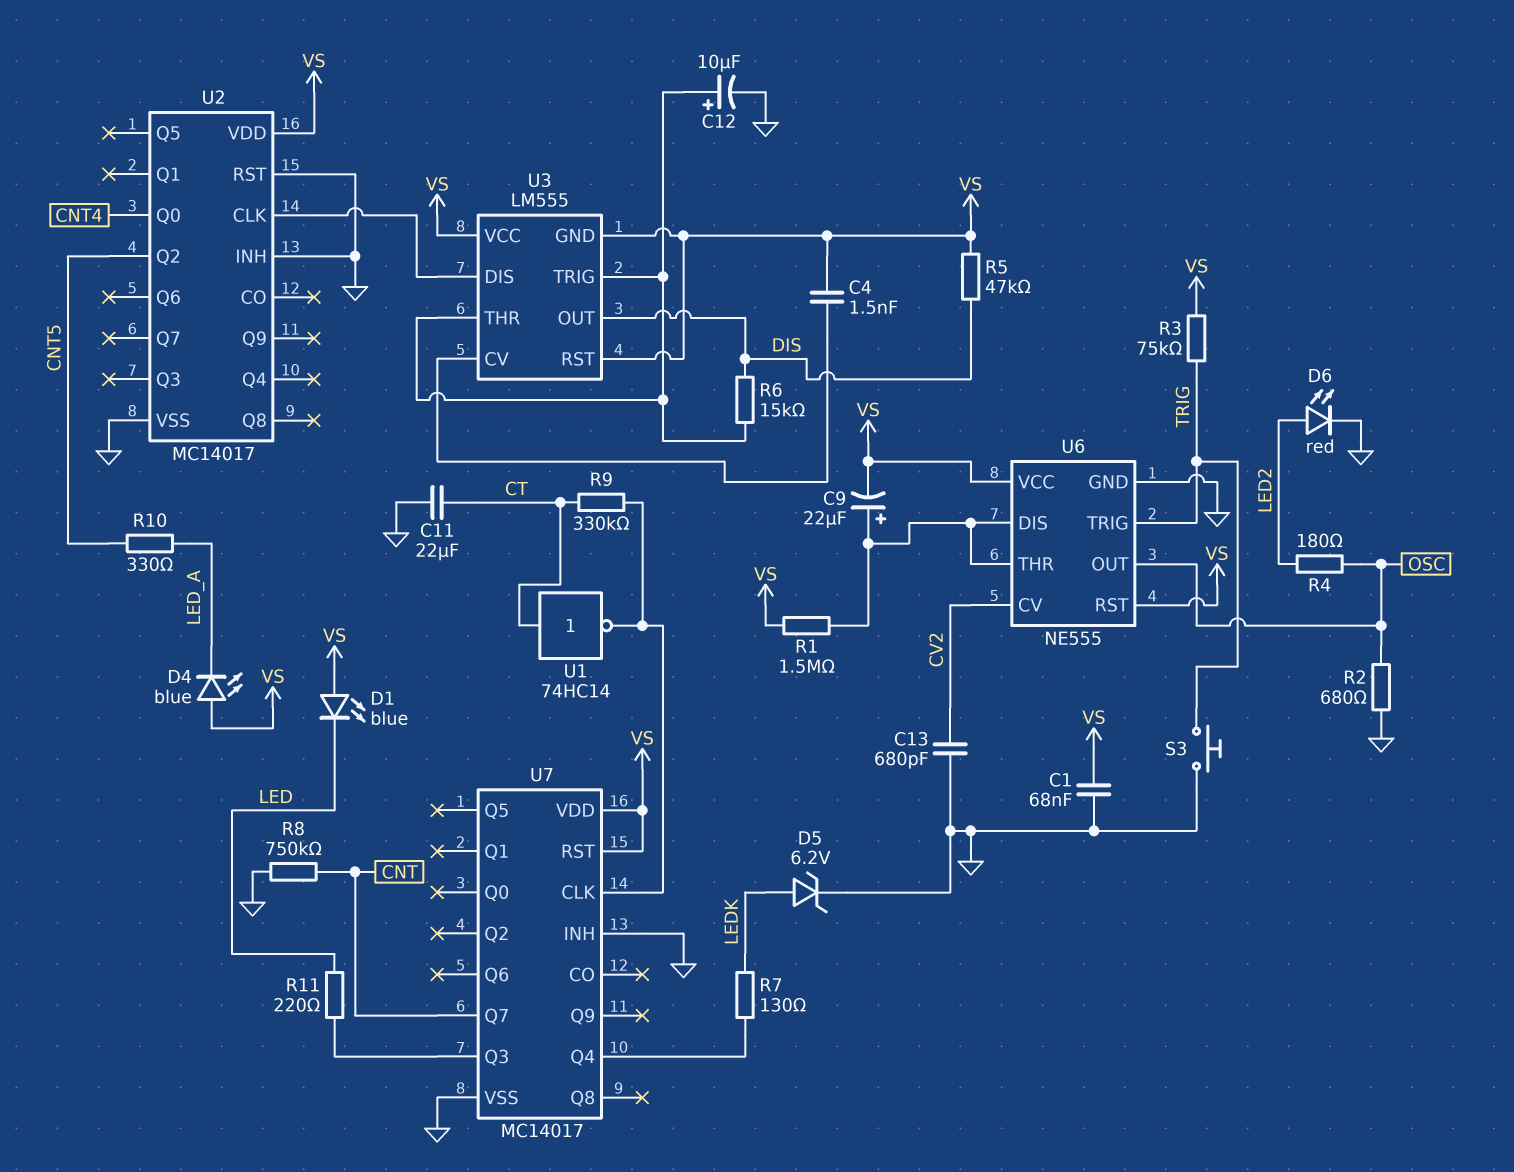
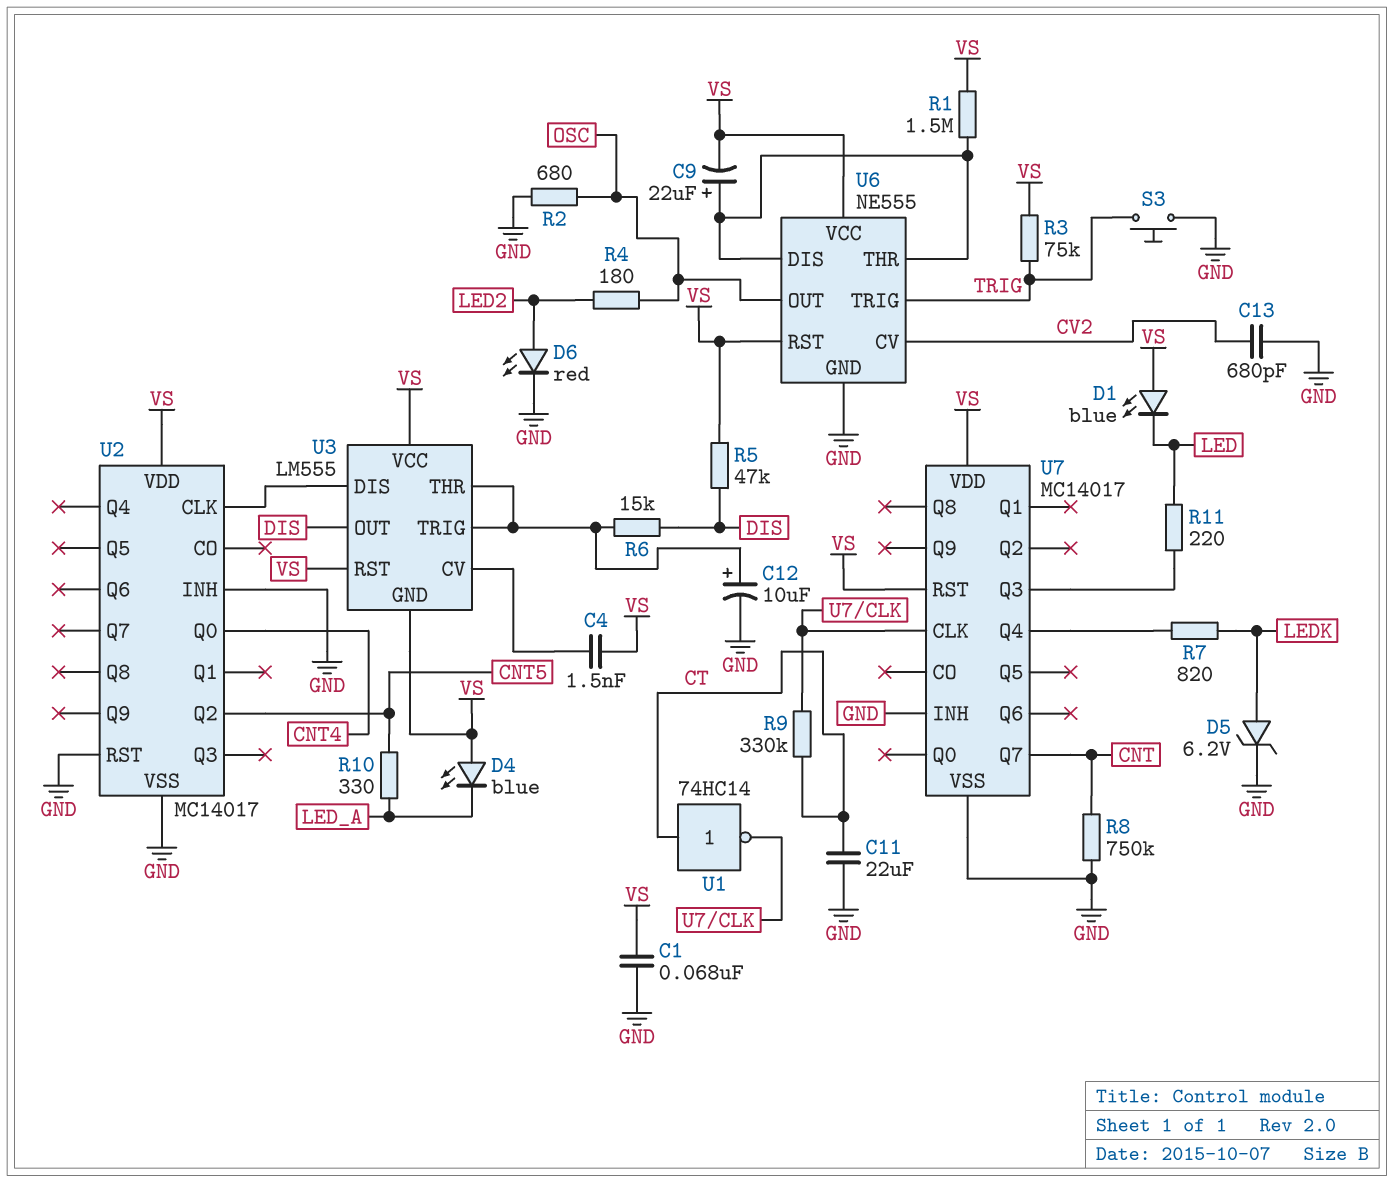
R7: 130 (LEDK, U7/Q4) -> 820 (LEDK, U7/Q4)

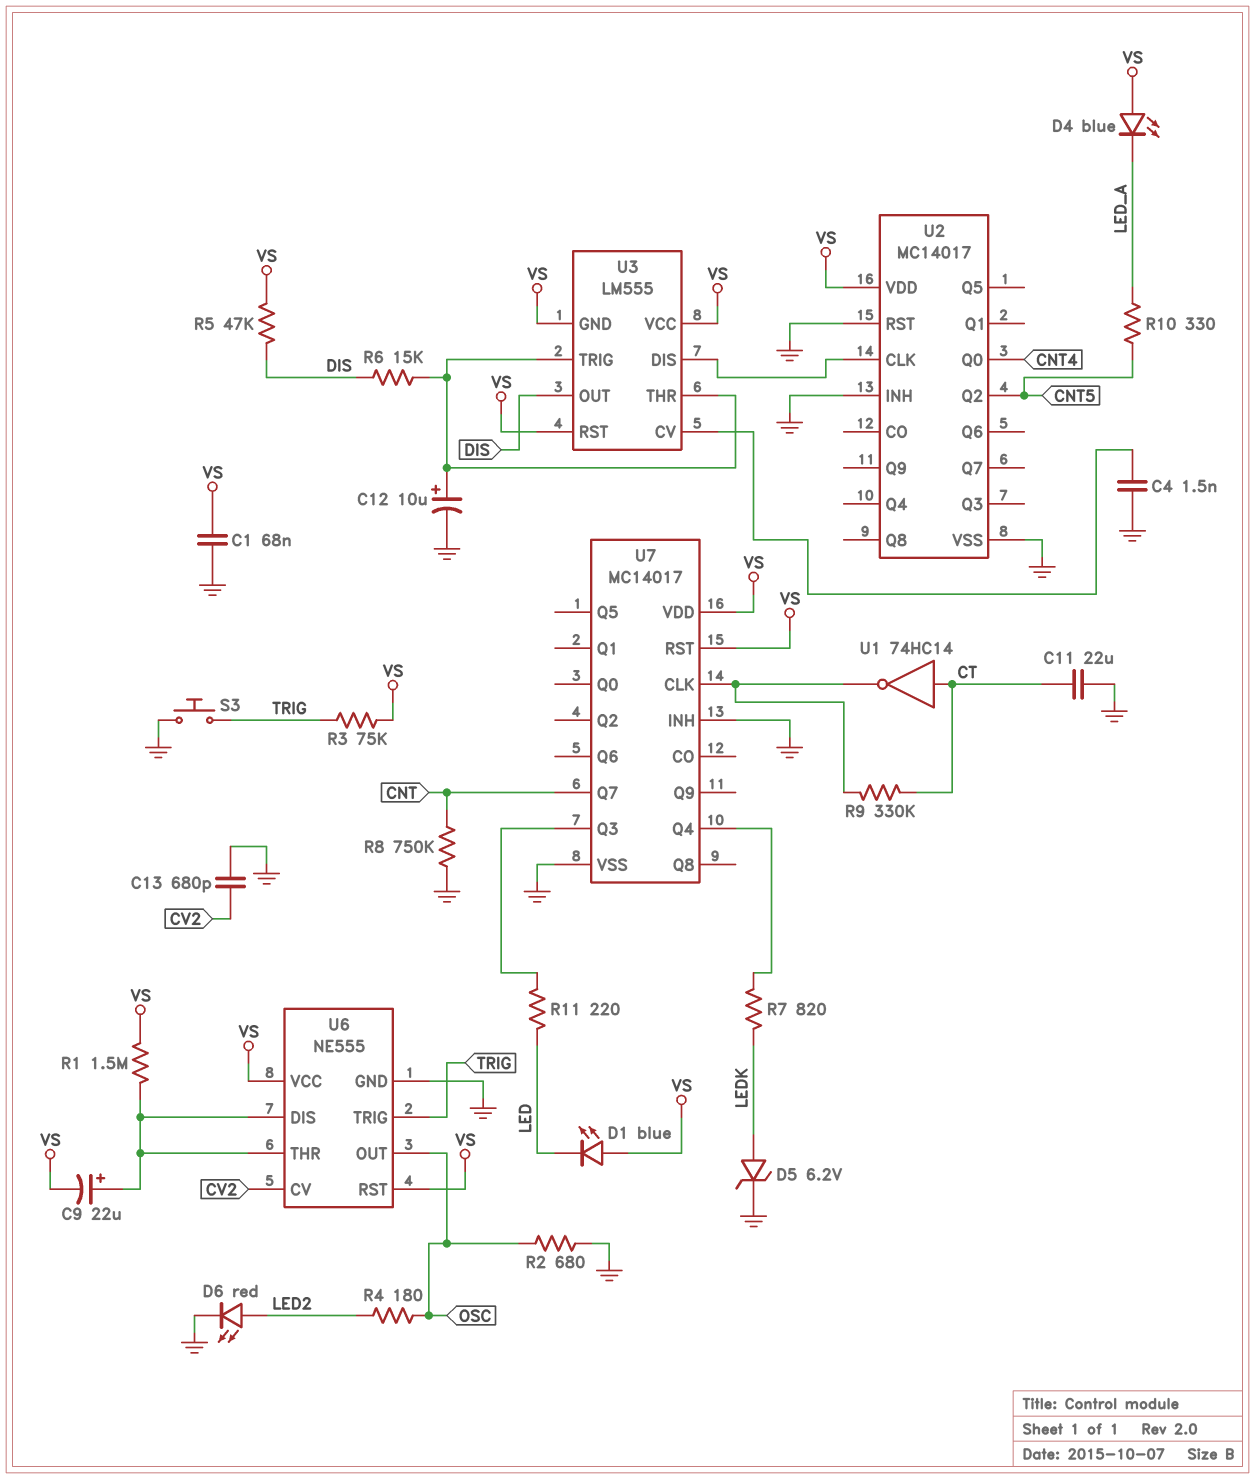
C4: 1.5nF (U3/CV, VS) -> 1.5nF (GND, U3/CV)

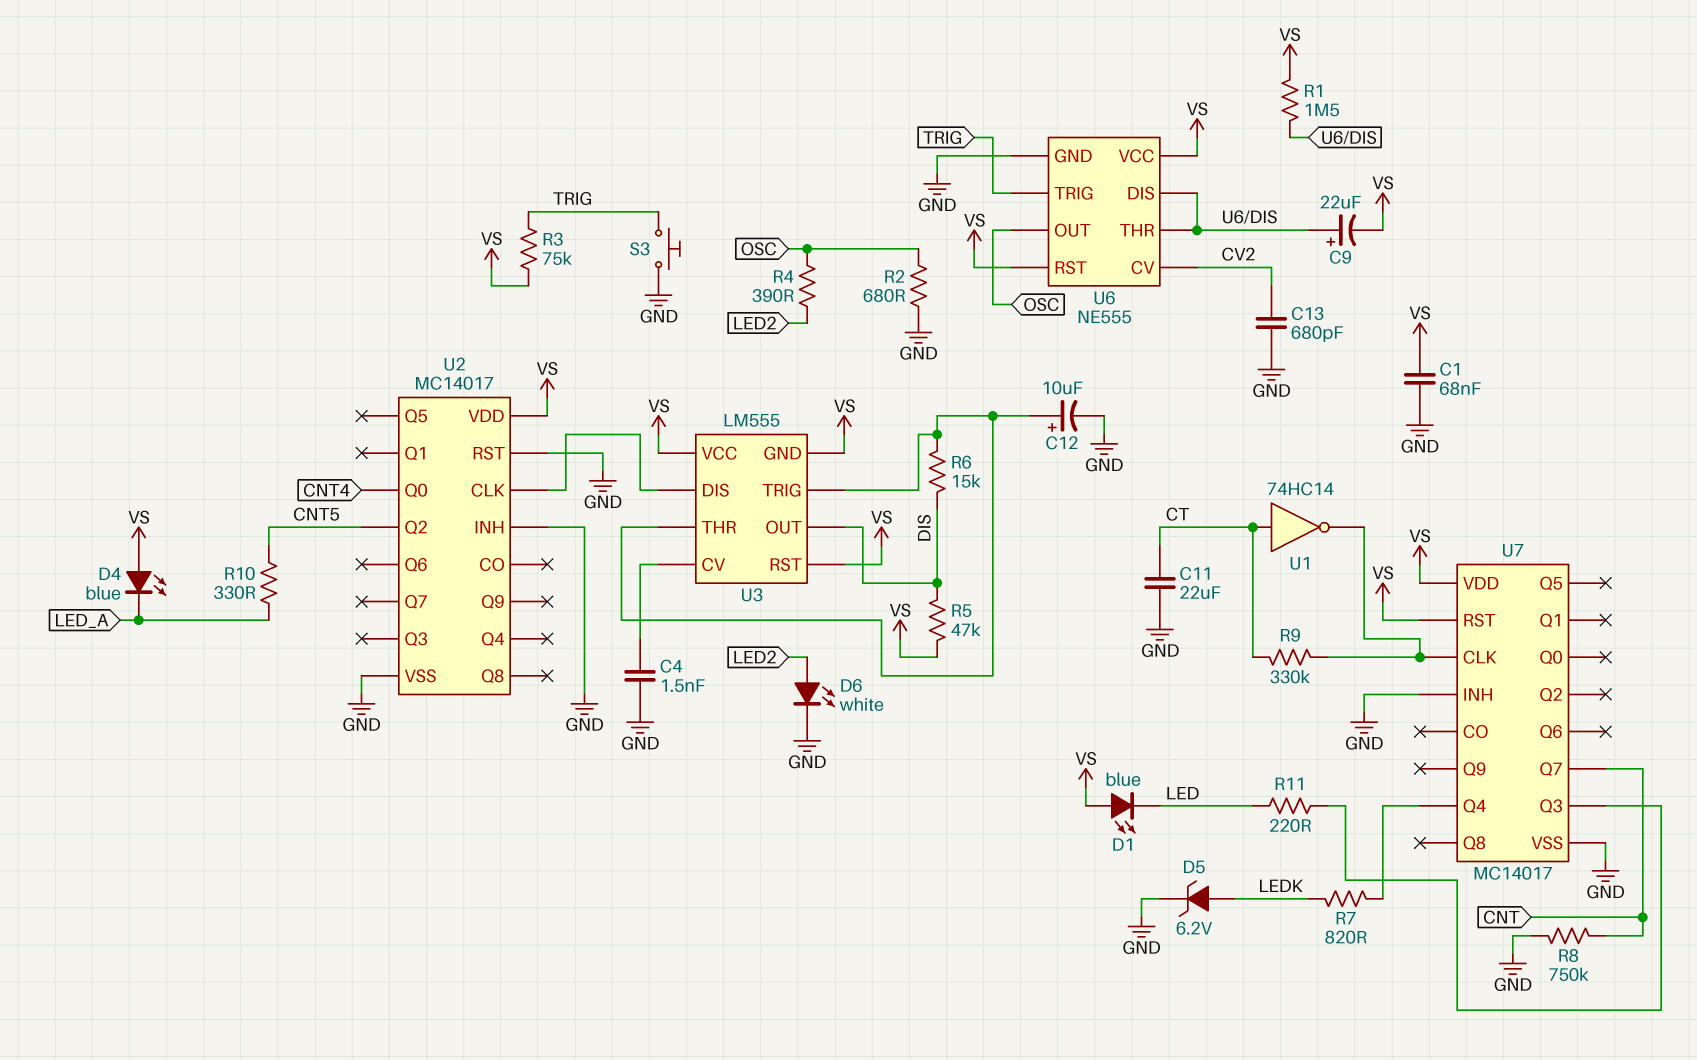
D6: LED red (A LED2, K GND) -> LED white (A LED2, K GND)
R4: 180 (LED2, OSC) -> 390 (LED2, OSC)

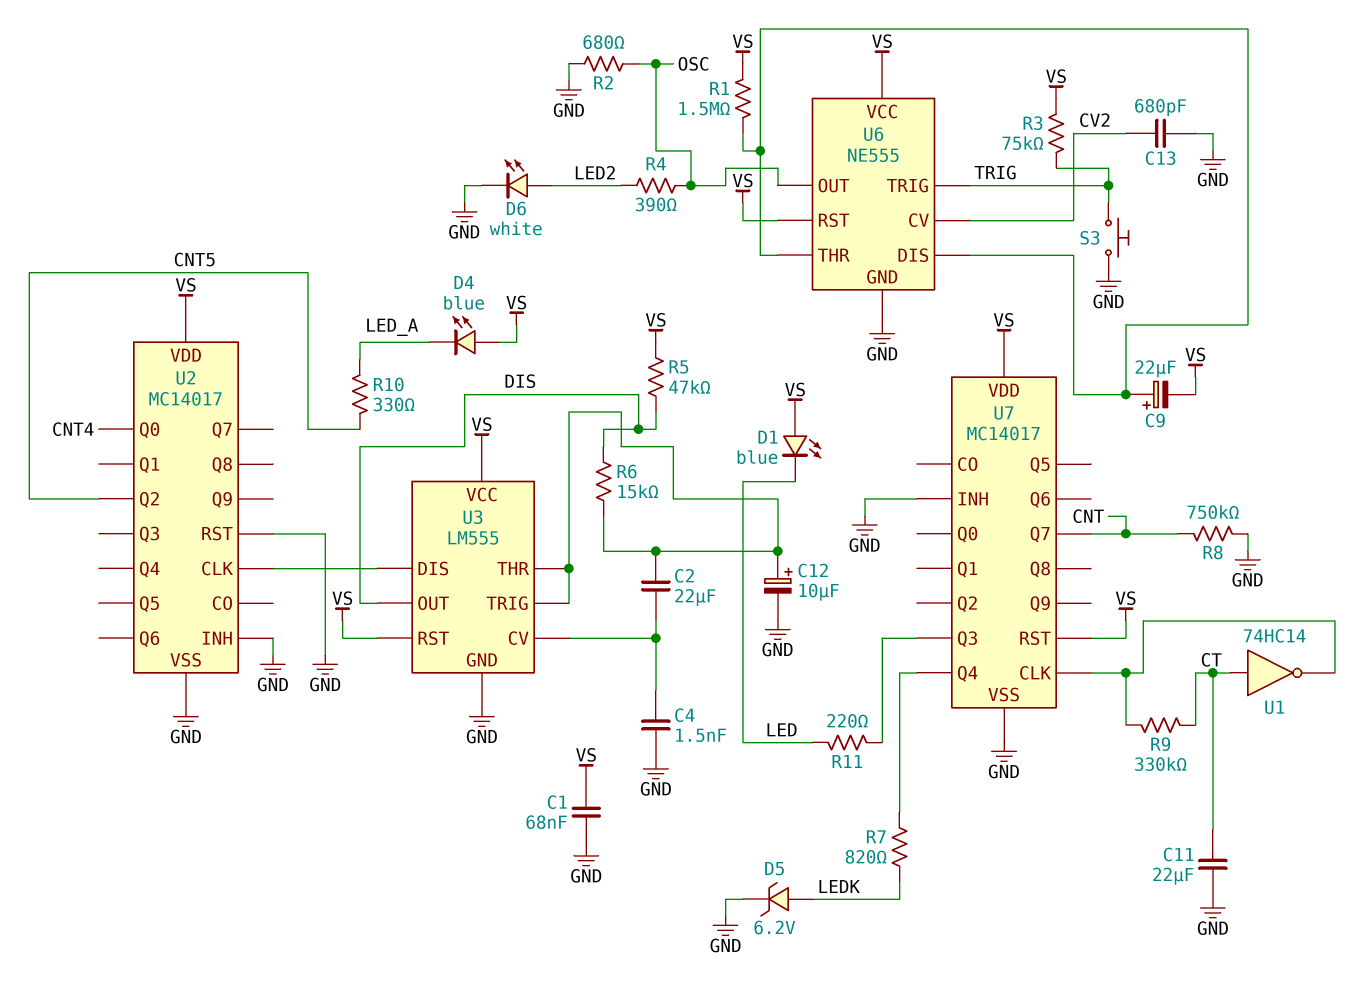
C2: none -> 22uF (U3/CV, U3/THR)
U3 pin GND: VS -> GND

